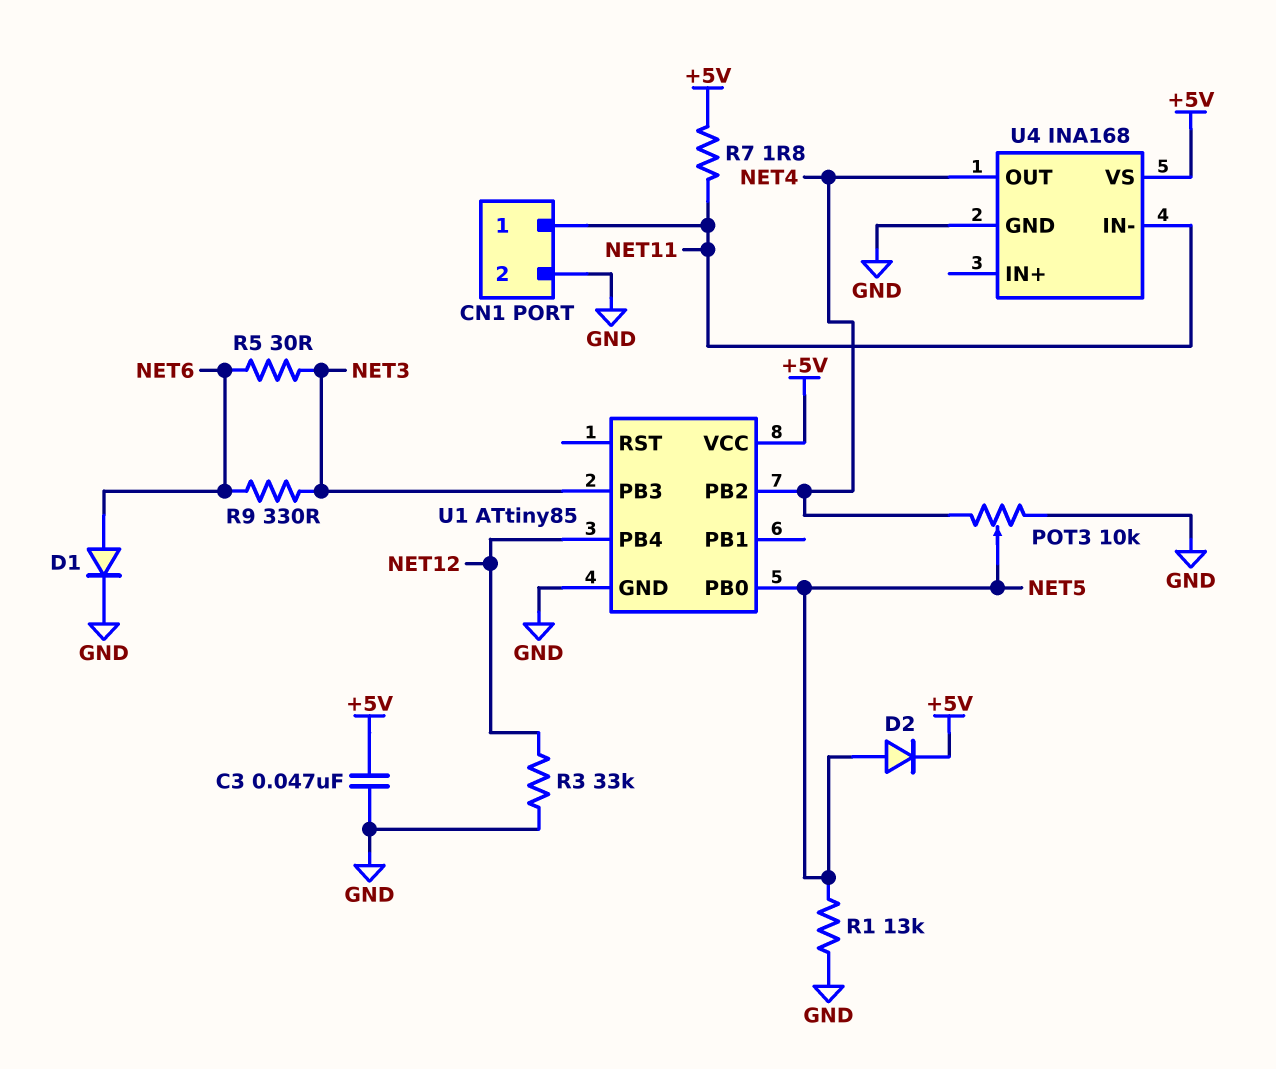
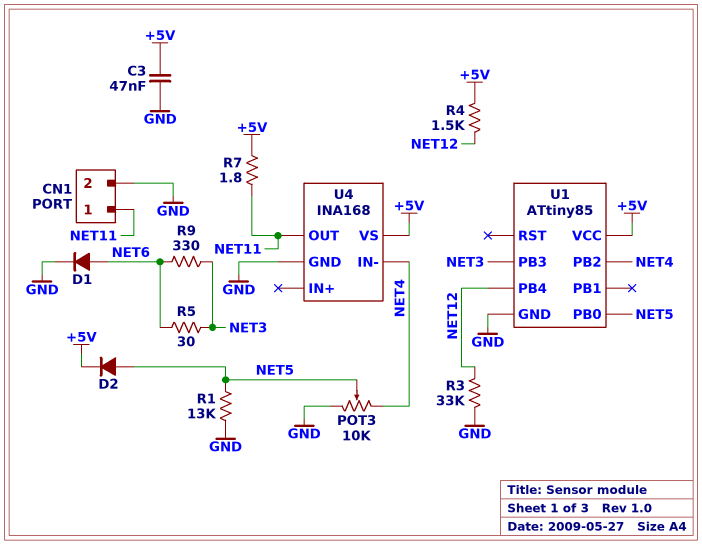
R4: none -> 1.5k (+5V, NET12)
U4 pin IN-: NET11 -> NET4
U4 pin OUT: NET4 -> NET11

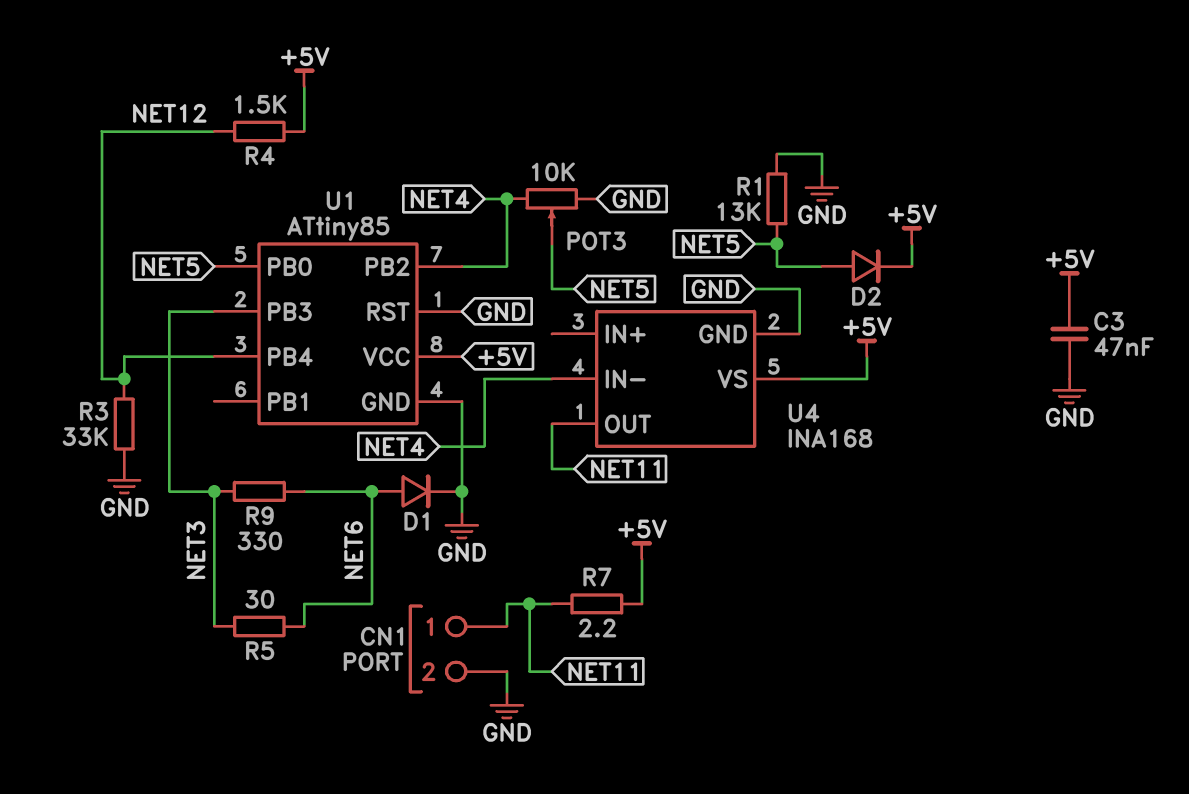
R7: 1.8 (+5V, NET11) -> 2.2 (+5V, NET11)
U1 pin RST: none -> GND

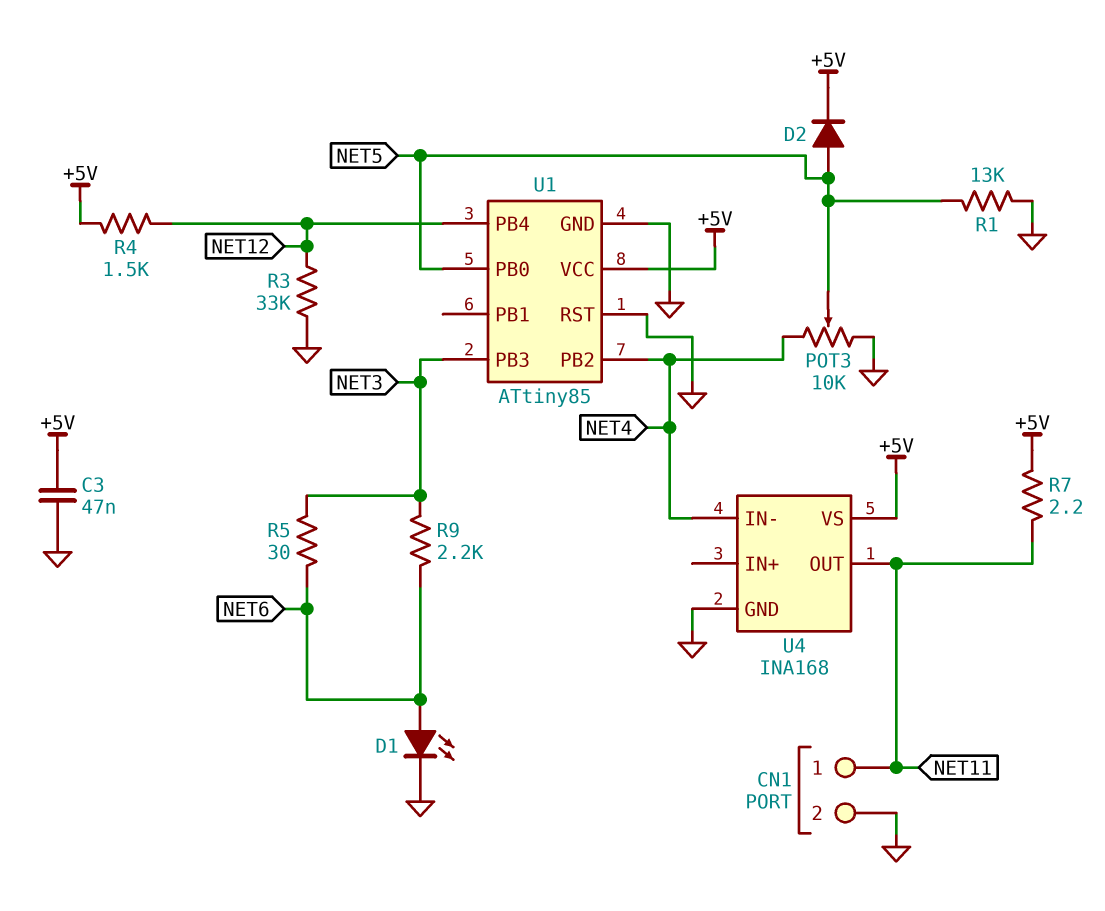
D1: diode (A NET6, K GND) -> LED (A NET6, K GND)
R9: 330 (NET3, NET6) -> 2.2k (NET3, NET6)

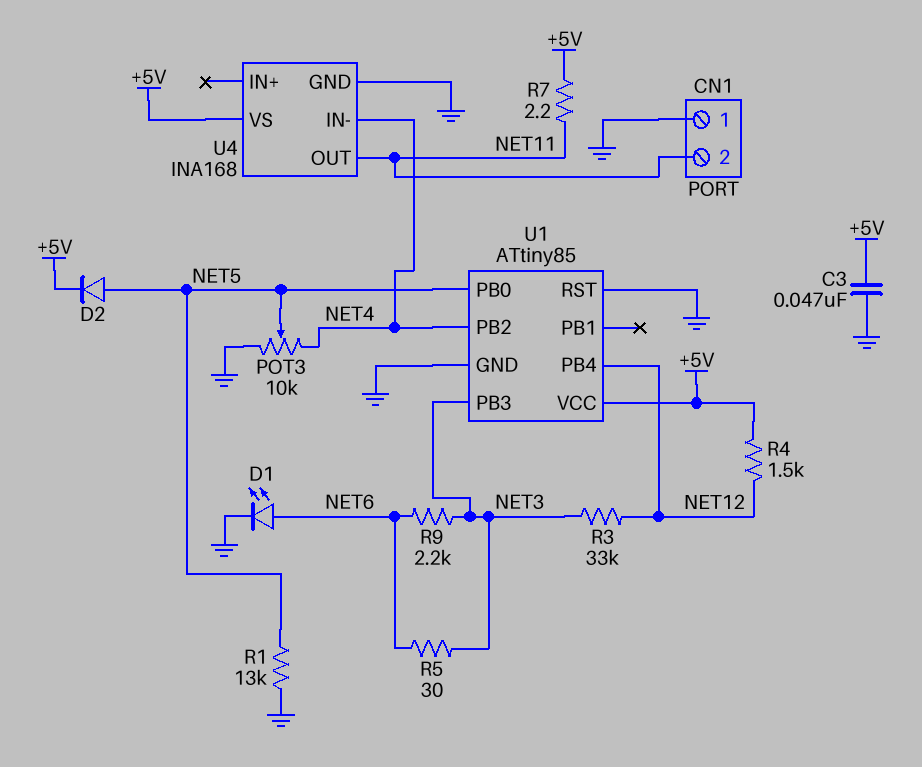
CN1 pin 1: NET11 -> GND
CN1 pin 2: GND -> NET11
R3: 33k (GND, NET12) -> 33k (NET3, NET12)

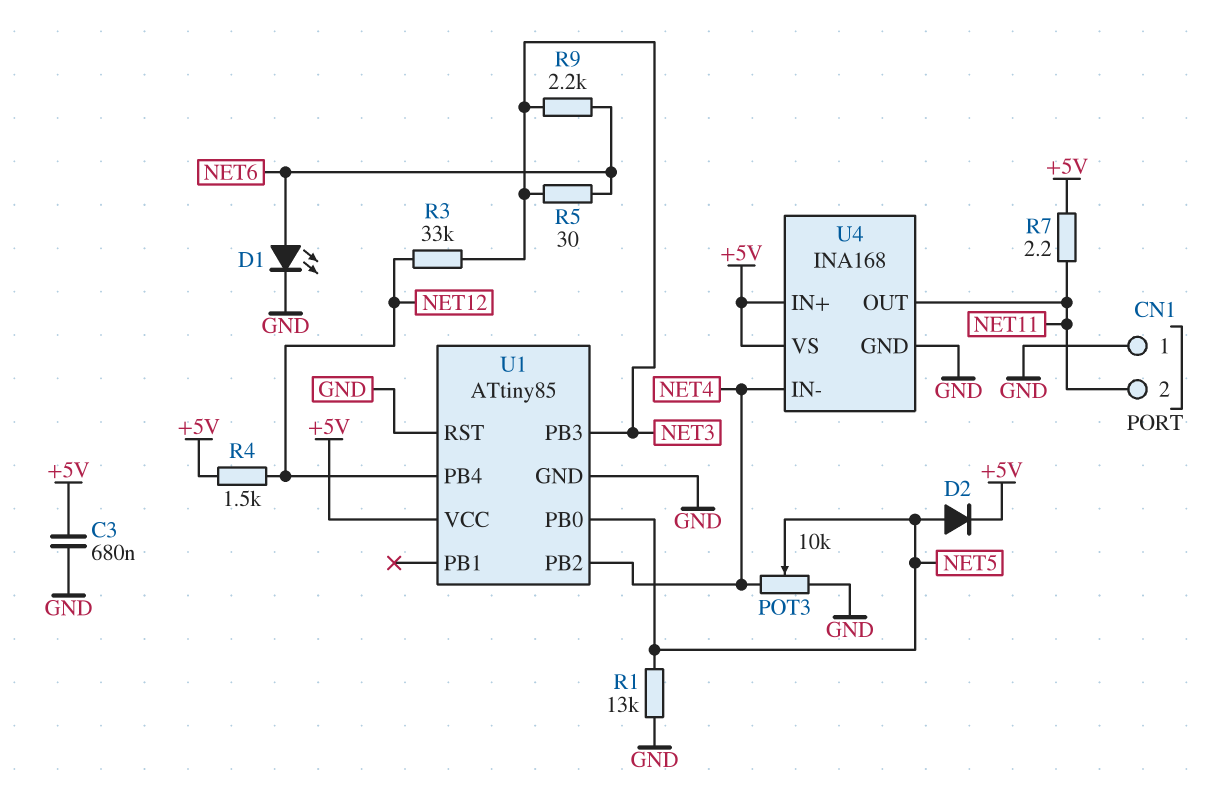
C3: 47nF (+5V, GND) -> 680nF (+5V, GND)
U4 pin IN+: none -> +5V

